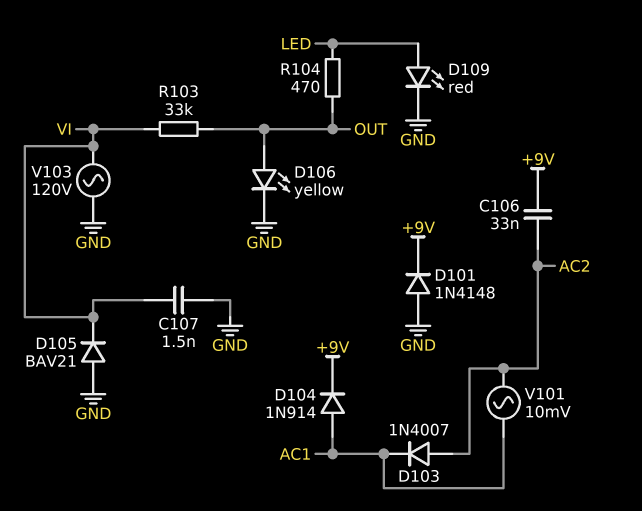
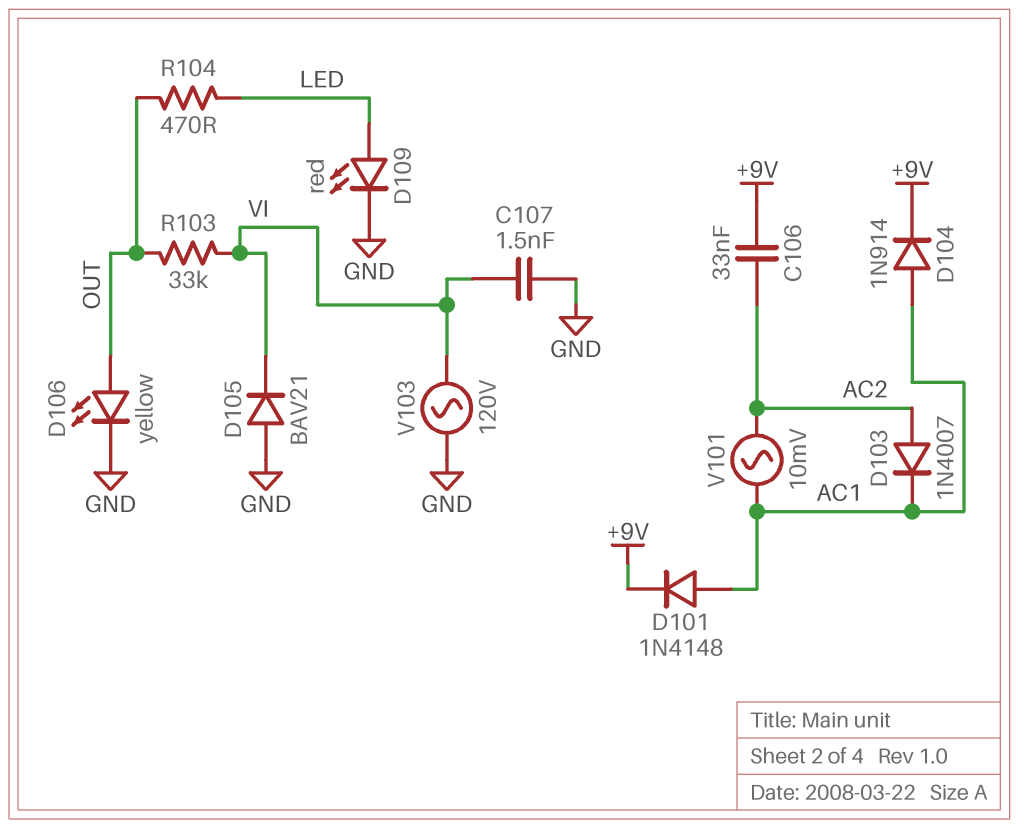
D101: diode 1N4148 (A GND, K +9V) -> diode 1N4148 (A AC1, K +9V)

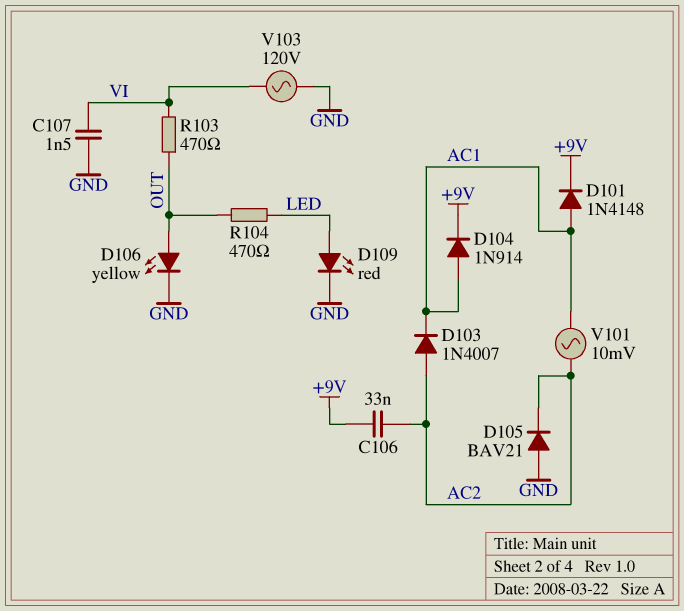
D105: diode BAV21 (A GND, K VI) -> diode BAV21 (A GND, K AC2)
R103: 33k (OUT, VI) -> 470 (OUT, VI)

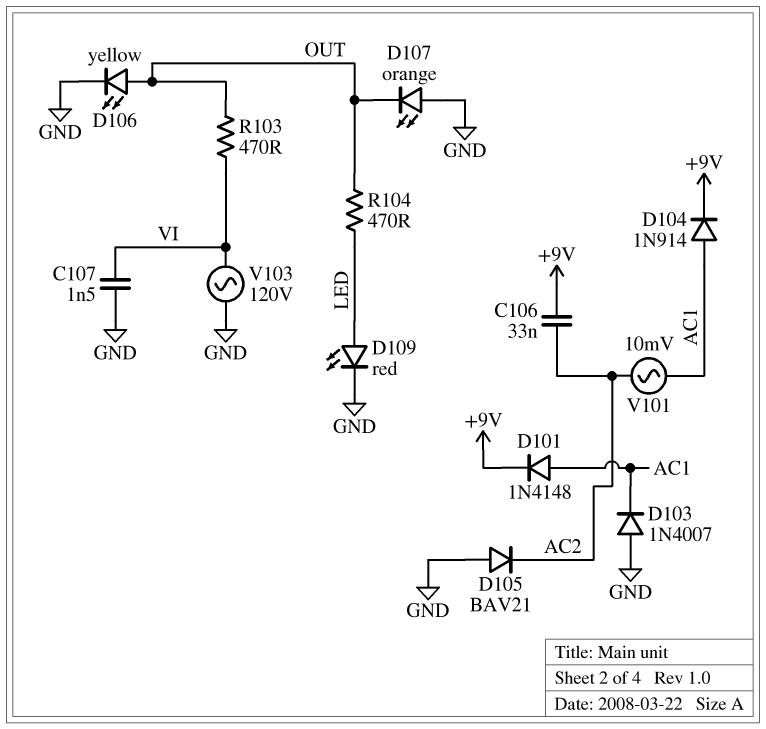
D103: diode 1N4007 (A AC2, K AC1) -> diode 1N4007 (A GND, K AC1)
D107: none -> LED orange (A GND, K OUT)

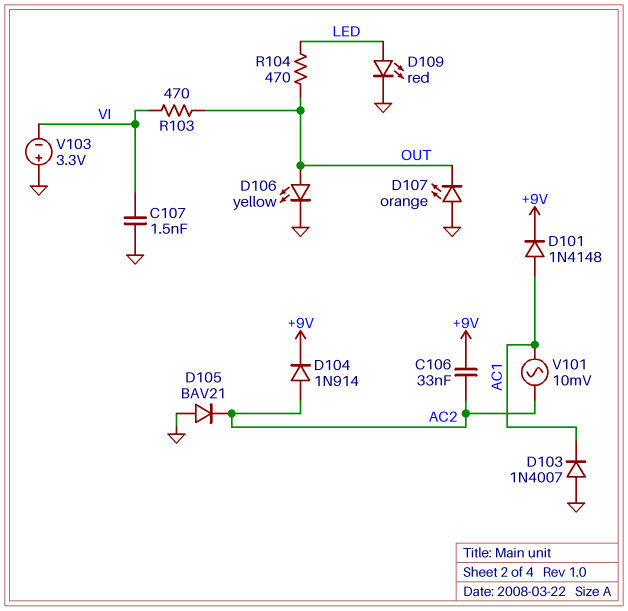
D104: diode 1N914 (A AC1, K +9V) -> diode 1N914 (A AC2, K +9V)
V103: AC 120V (GND, VI) -> 3.3V (plus GND, minus VI)

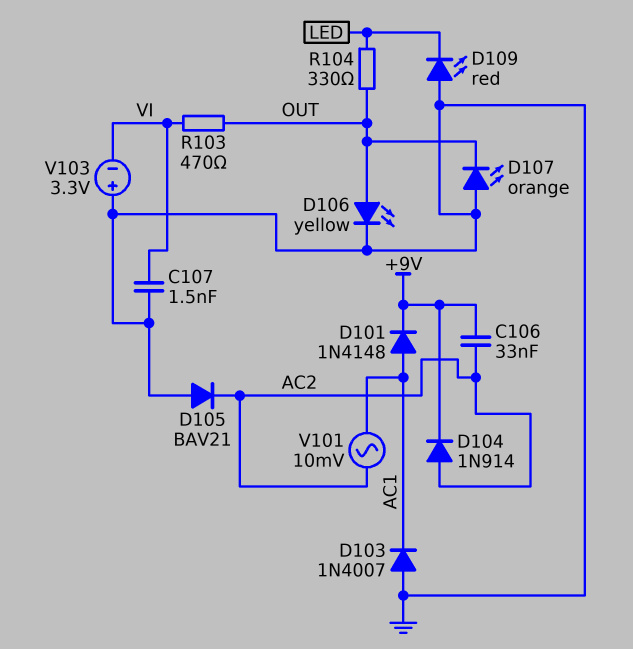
D109: LED red (A LED, K GND) -> LED red (A GND, K LED)
R104: 470 (LED, OUT) -> 330 (LED, OUT)

